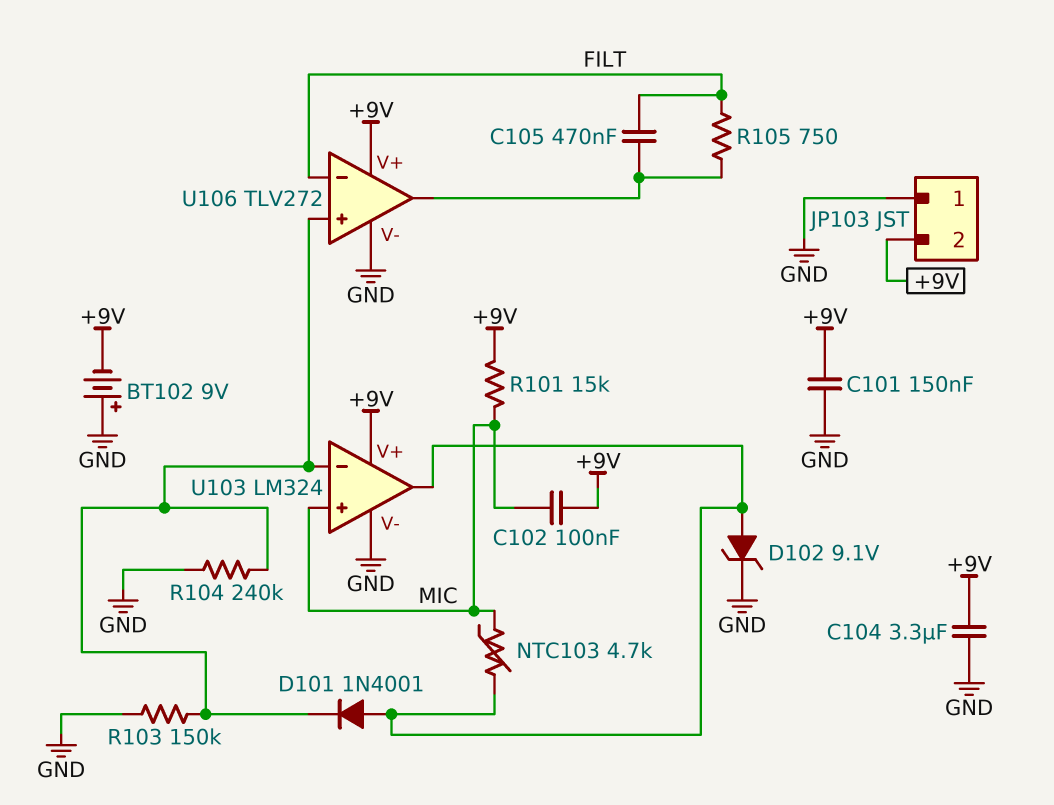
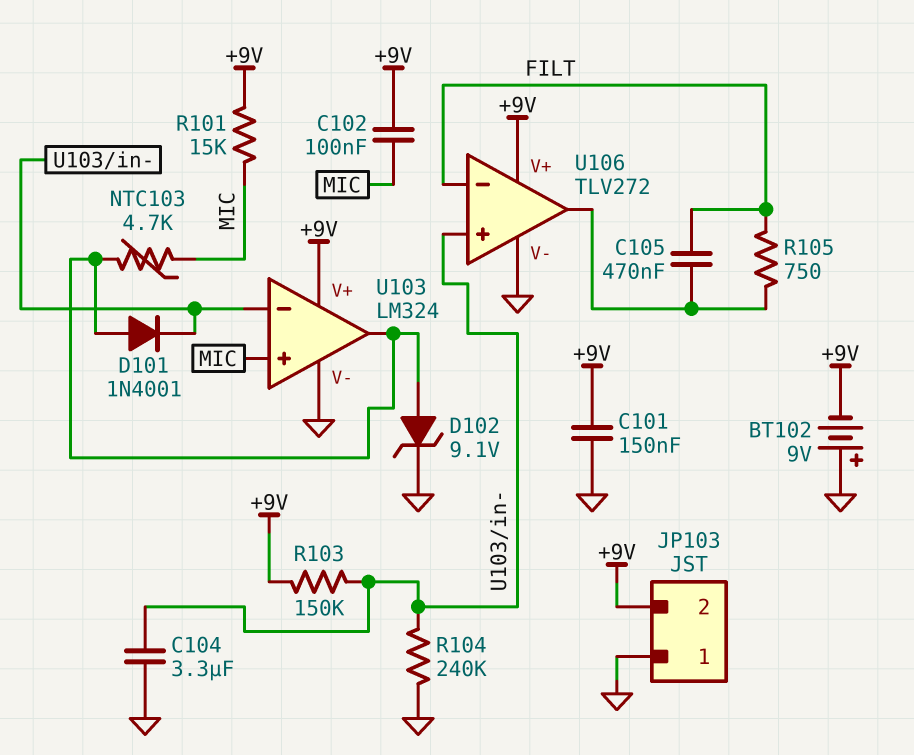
C104: 3.3uF (+9V, GND) -> 3.3uF (GND, U103/in-)
R103: 150k (GND, U103/in-) -> 150k (+9V, U103/in-)

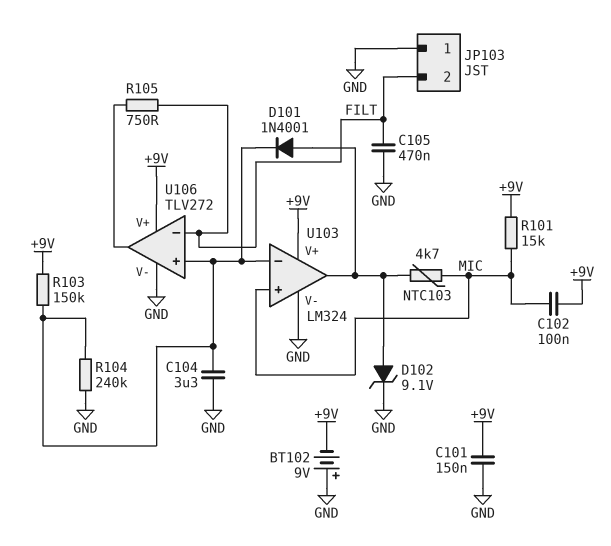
C105: 470nF (FILT, U106/out) -> 470nF (FILT, GND)
JP103 pin 2: +9V -> FILT

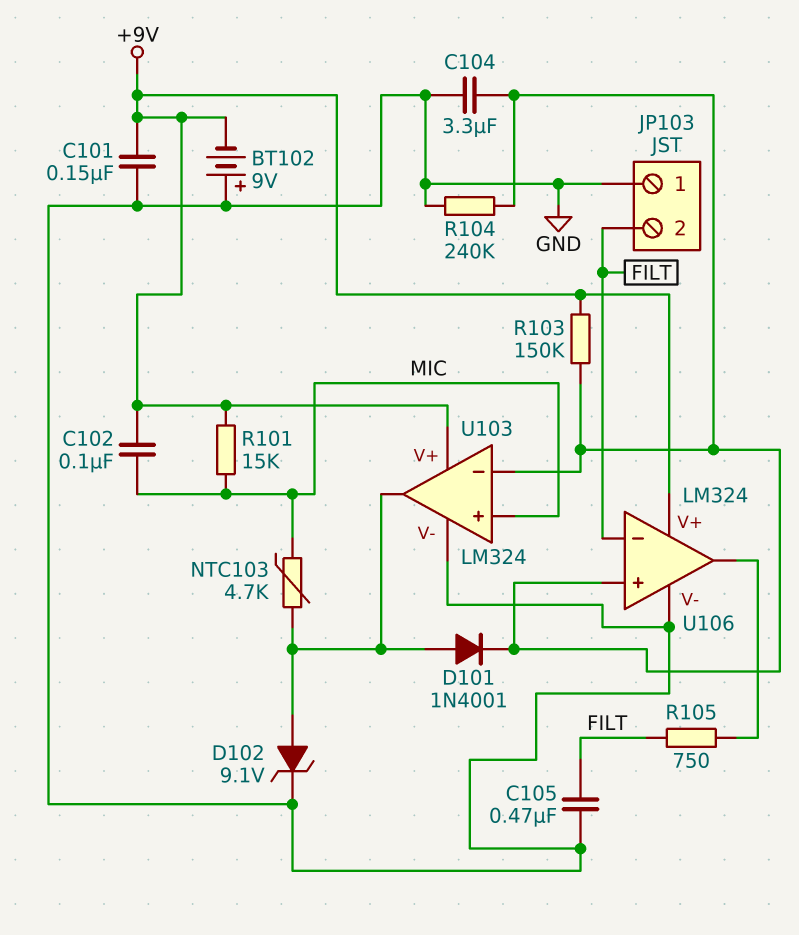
U106: TLV272 -> LM324

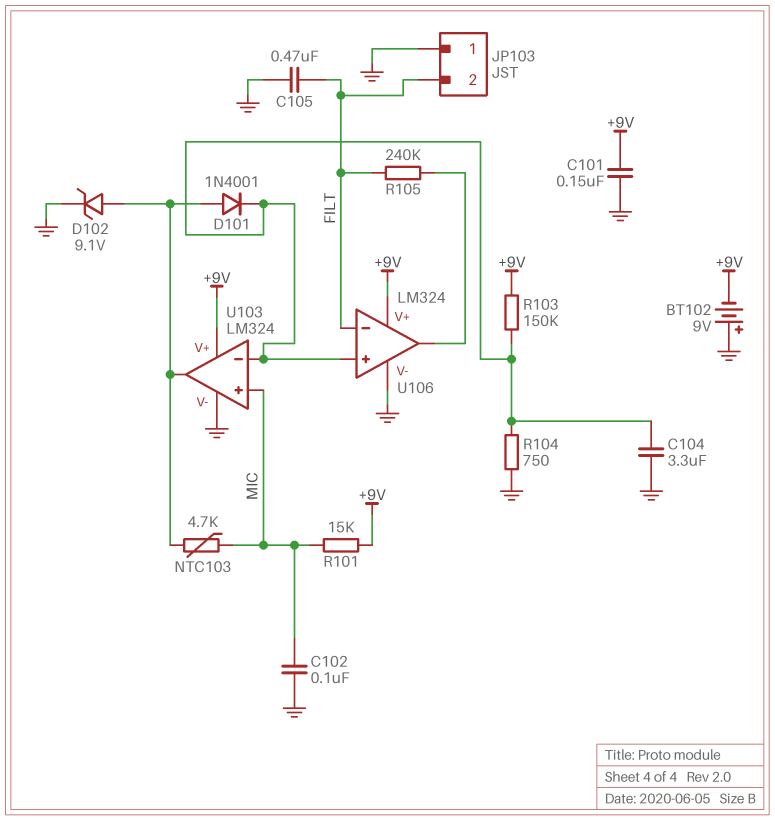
C102: 100nF (+9V, MIC) -> 100nF (GND, MIC)
R104: 240k (GND, U103/in-) -> 750 (GND, U103/in-)
R105: 750 (FILT, U106/out) -> 240k (FILT, U106/out)

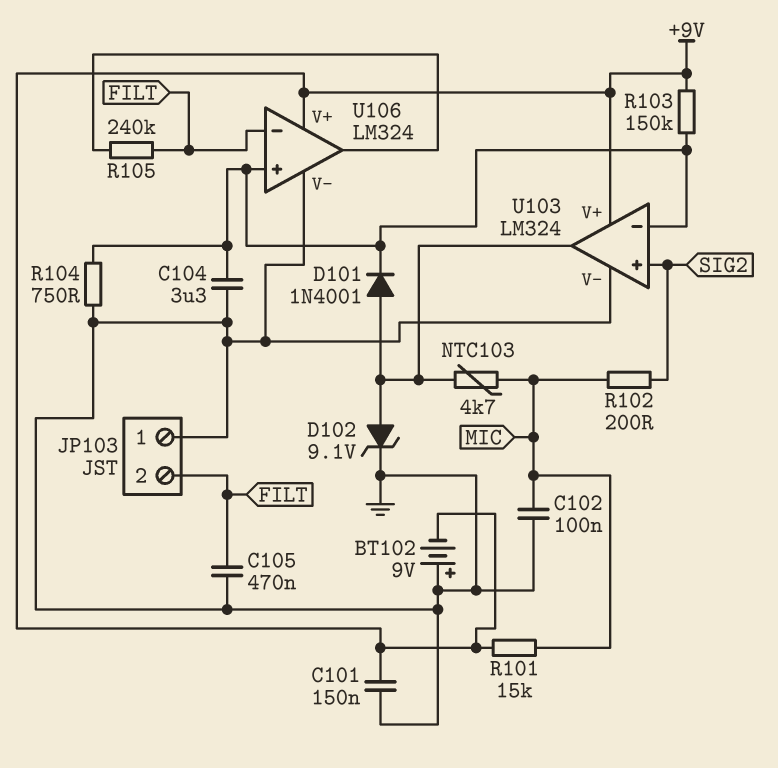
R102: none -> 200 (MIC, SIG2)
U103 pin in+: MIC -> SIG2

